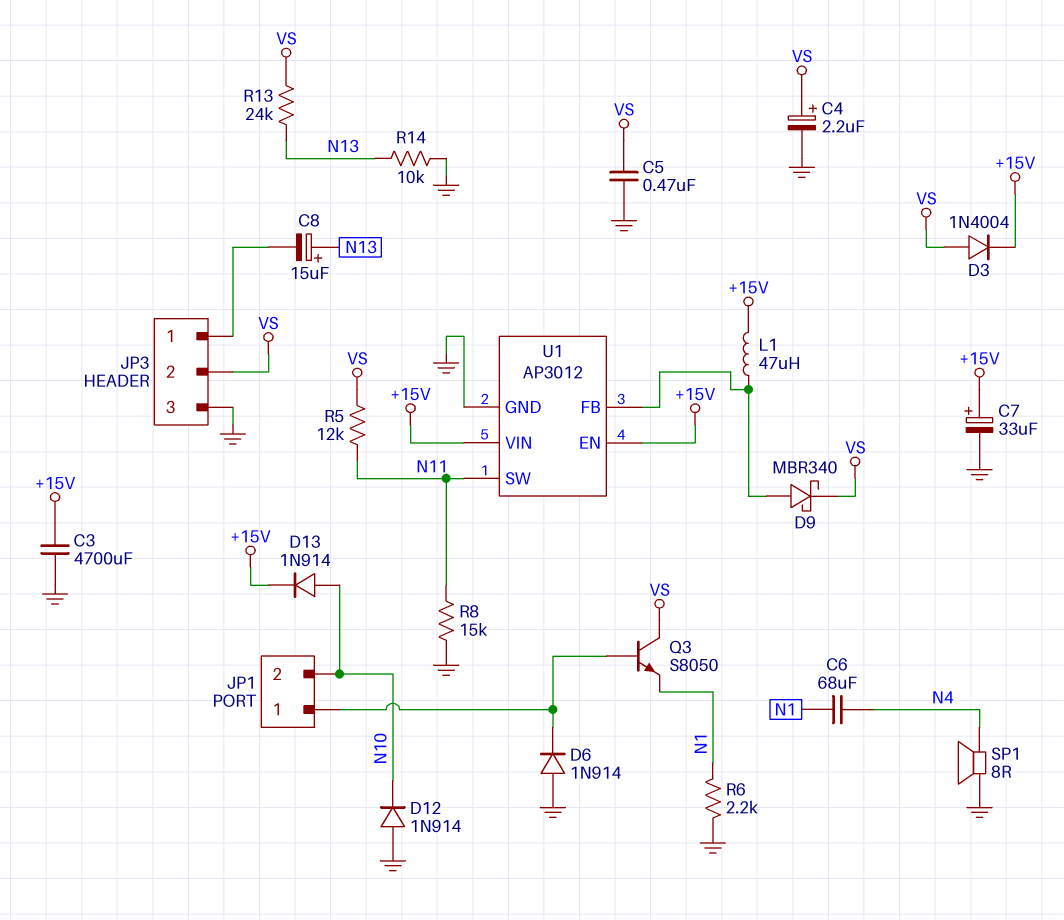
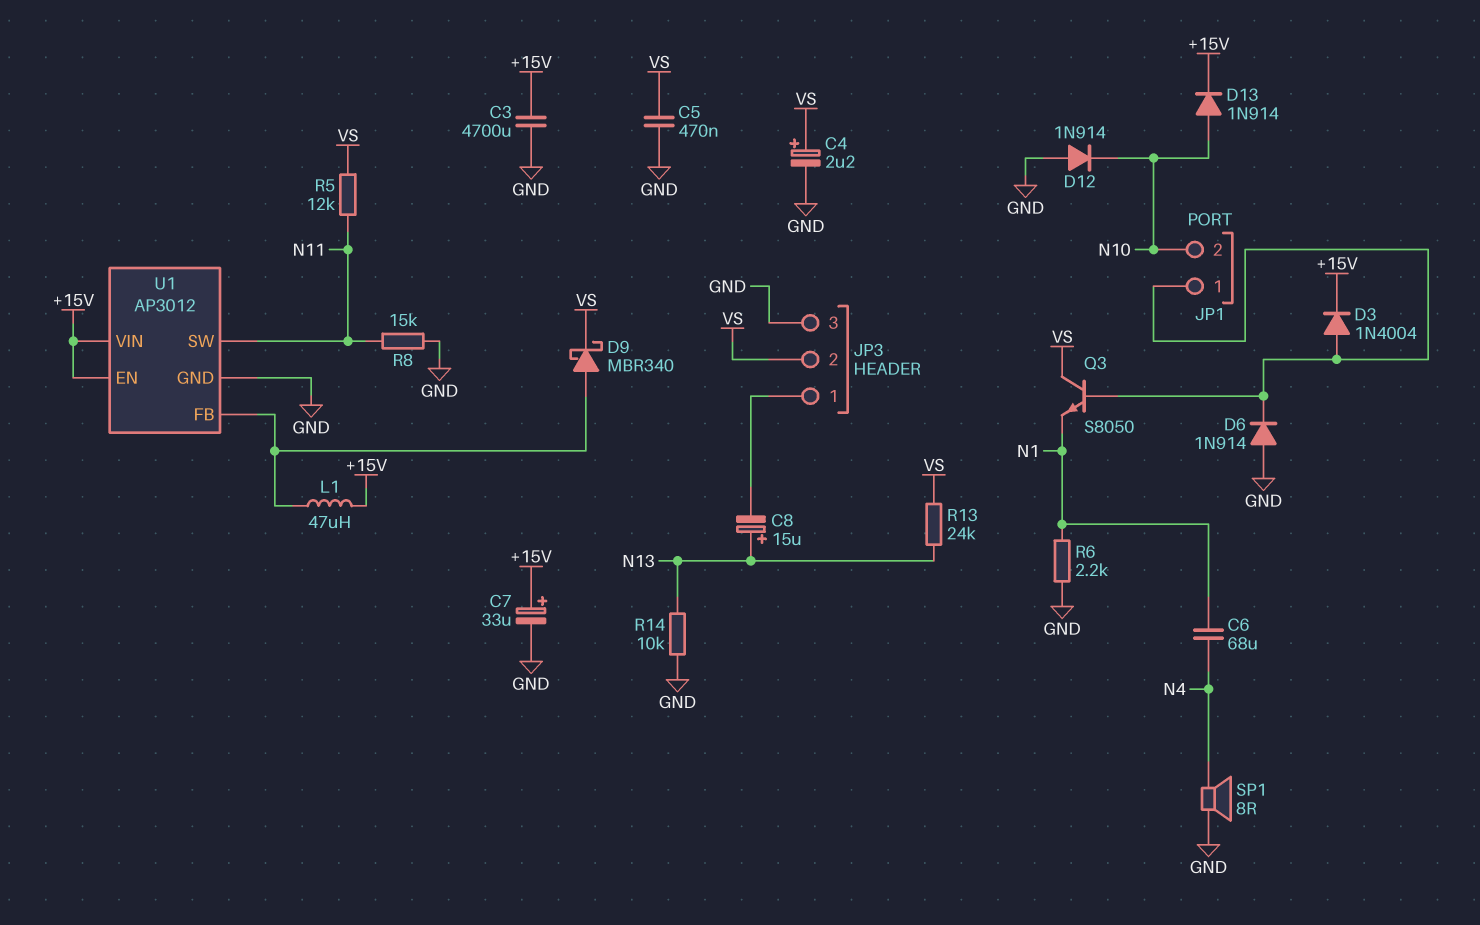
D3: diode 1N4004 (A VS, K +15V) -> diode 1N4004 (A JP1/1, K +15V)

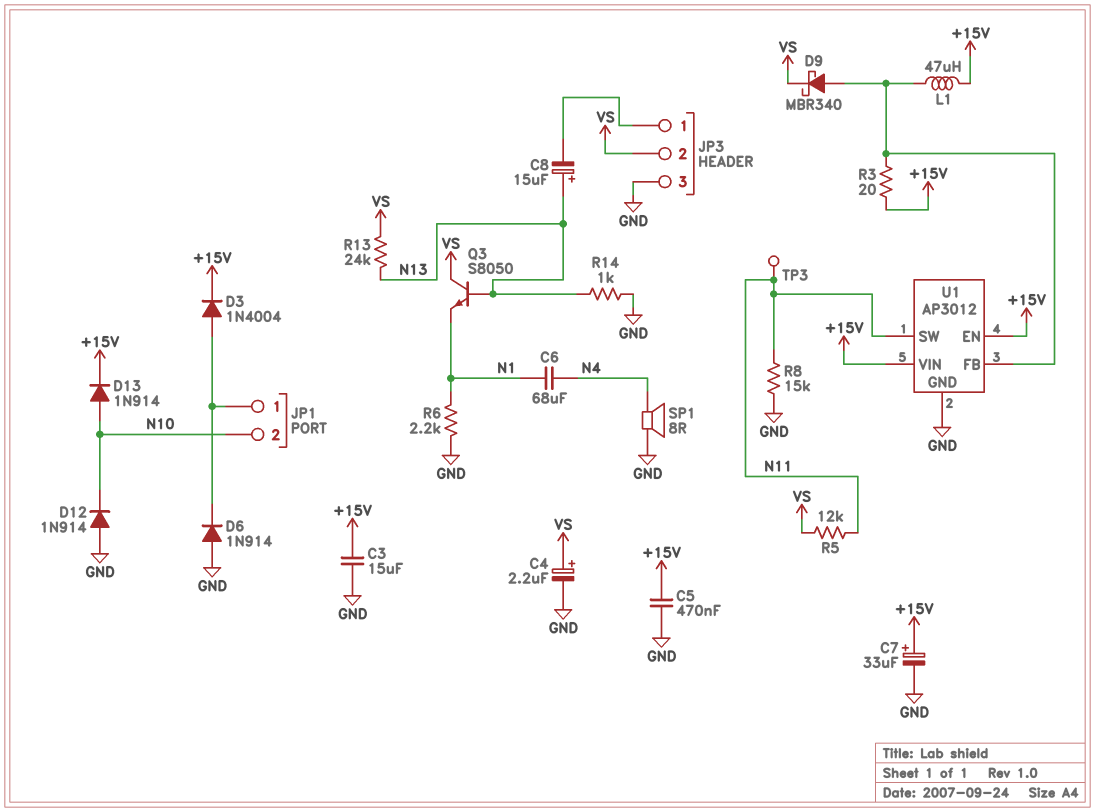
C3: 4700uF (+15V, GND) -> 15uF (+15V, GND)
C5: 470nF (GND, VS) -> 470nF (+15V, GND)
Q3: NPN S8050 (B JP1/1, C VS, E N1) -> NPN S8050 (B N13, C VS, E N1)
R3: none -> 20 (+15V, U1/FB)
R14: 10k (GND, N13) -> 1k (GND, N13)
TP3: none -> test point (N11)

